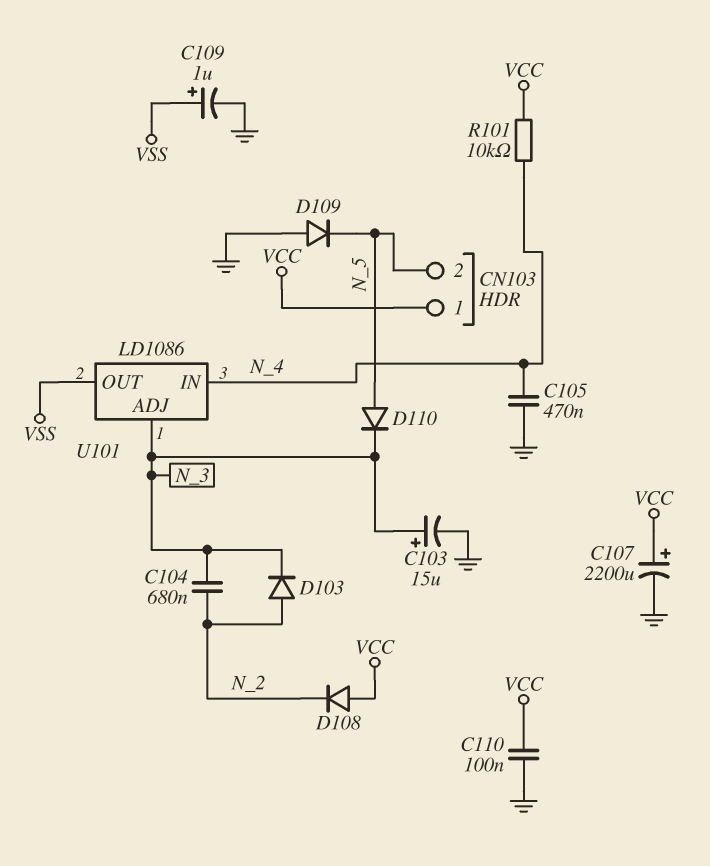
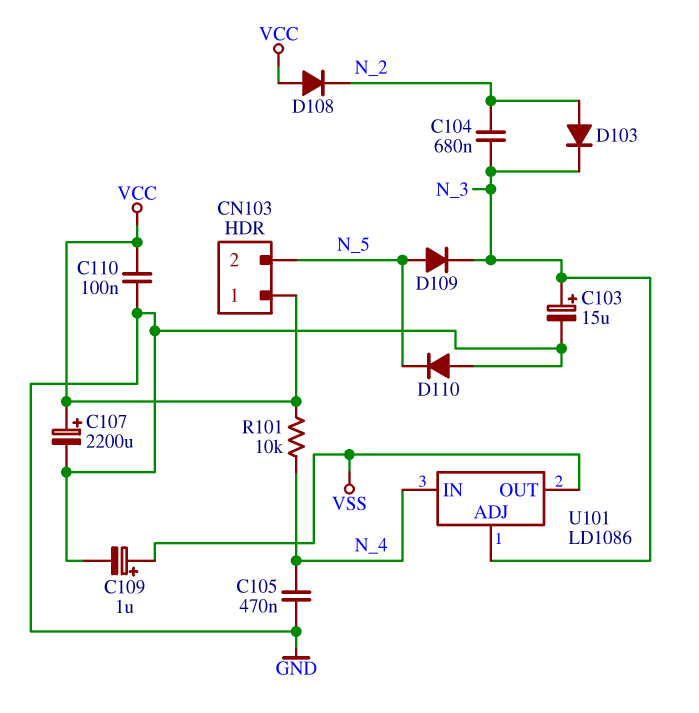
D109: diode (A GND, K N_5) -> diode (A N_5, K N_3)
D110: diode (A N_5, K N_3) -> diode (A GND, K N_5)

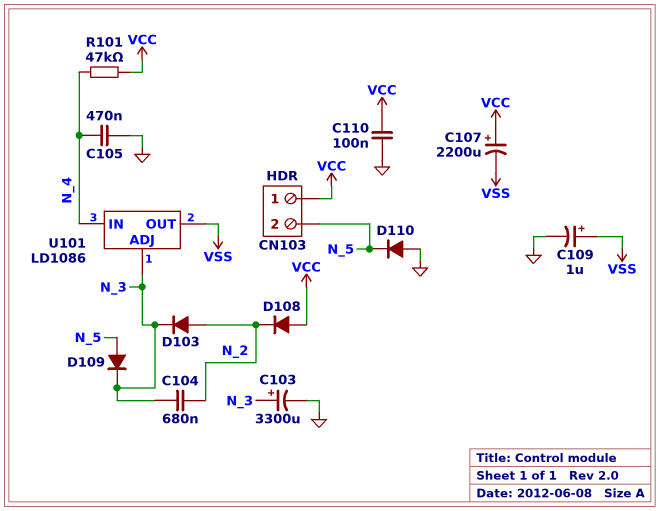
C103: 15uF (plus N_3, minus GND) -> 3300uF (plus N_3, minus GND)
C107: 2200uF (plus VCC, minus GND) -> 2200uF (plus VCC, minus VSS)
R101: 10k (N_4, VCC) -> 47k (N_4, VCC)

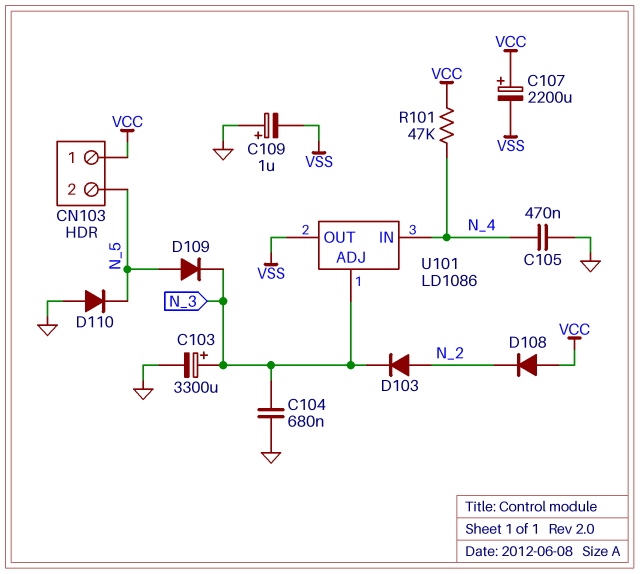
C104: 680nF (N_2, N_3) -> 680nF (GND, N_3)
C109: 1uF (plus VSS, minus GND) -> 1uF (plus GND, minus VSS)
C110: 100nF (GND, VCC) -> none

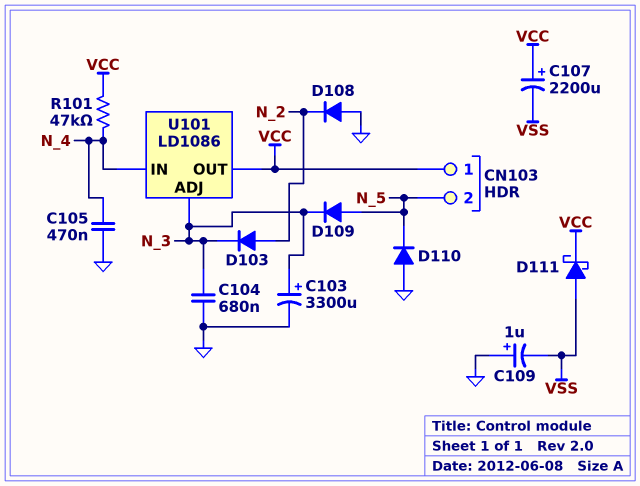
D108: diode (A VCC, K N_2) -> diode (A GND, K N_2)
D111: none -> schottky (A VSS, K VCC)
U101 pin OUT: VSS -> VCC

